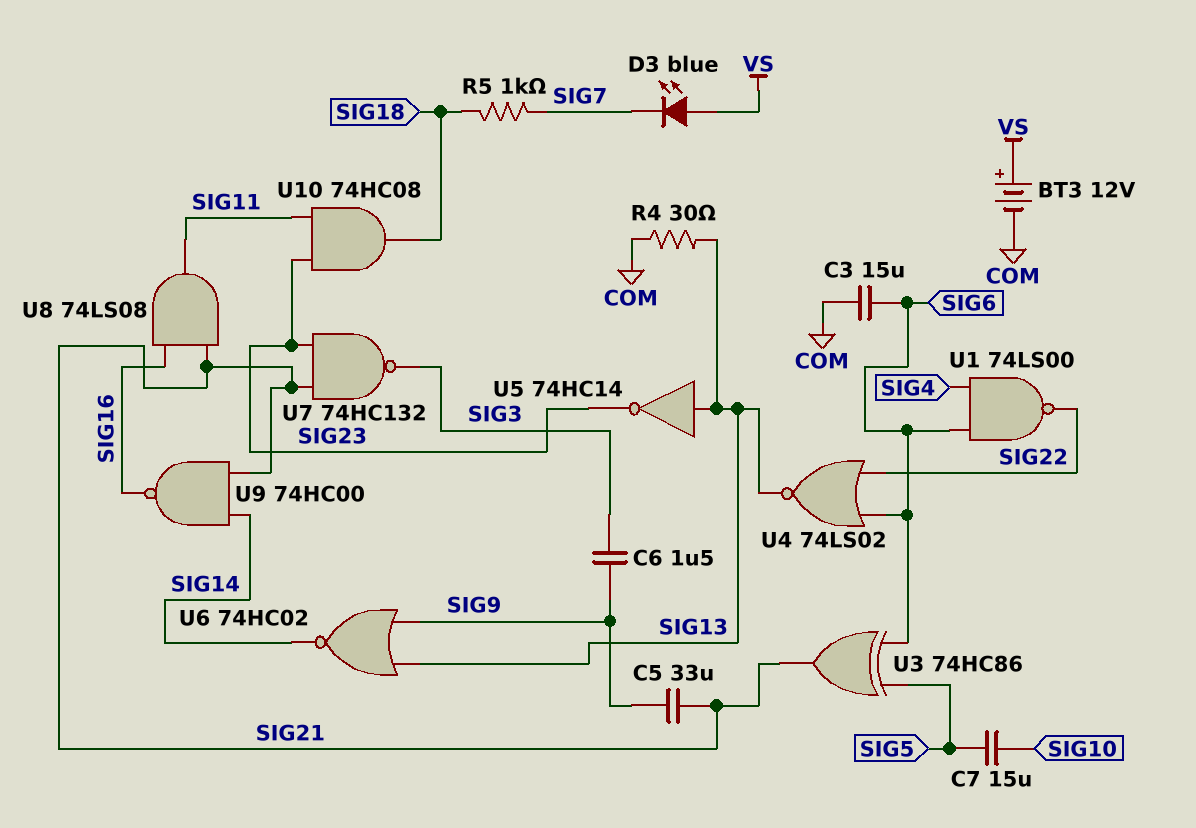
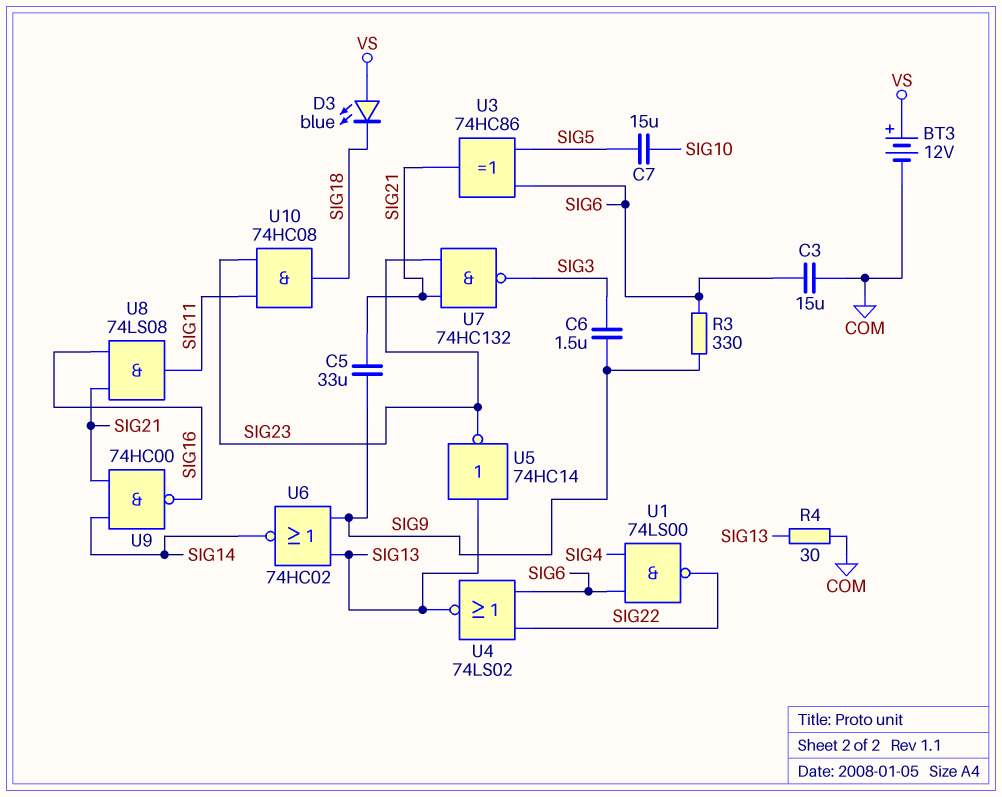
D3: LED blue (A VS, K SIG7) -> LED blue (A VS, K SIG18)
R3: none -> 330 (SIG6, SIG9)
R5: 1k (SIG7, SIG18) -> none

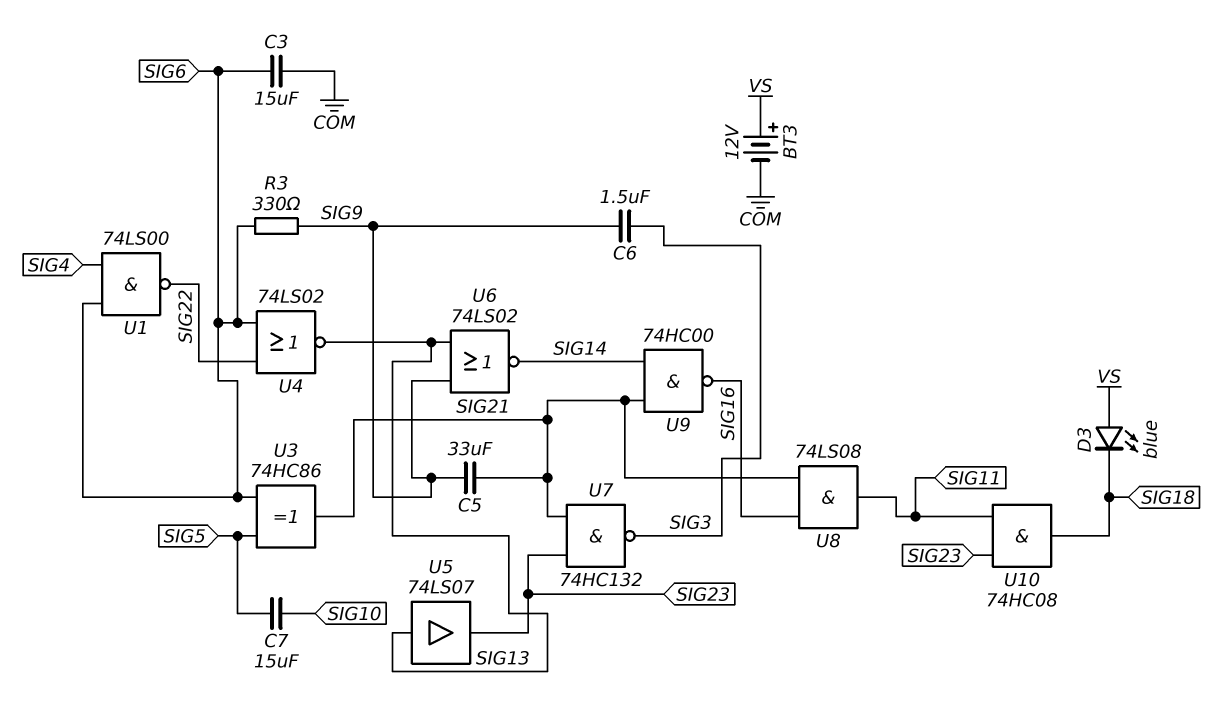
R4: 30 (COM, SIG13) -> none
U5: NOT 74HC14 (in SIG13, out SIG23) -> buffer 74LS07 (in SIG13, out SIG23)
U6: NOR 74HC02 (in SIG9, in SIG13, out SIG14) -> NOR 74LS02 (in SIG9, in SIG13, out SIG14)

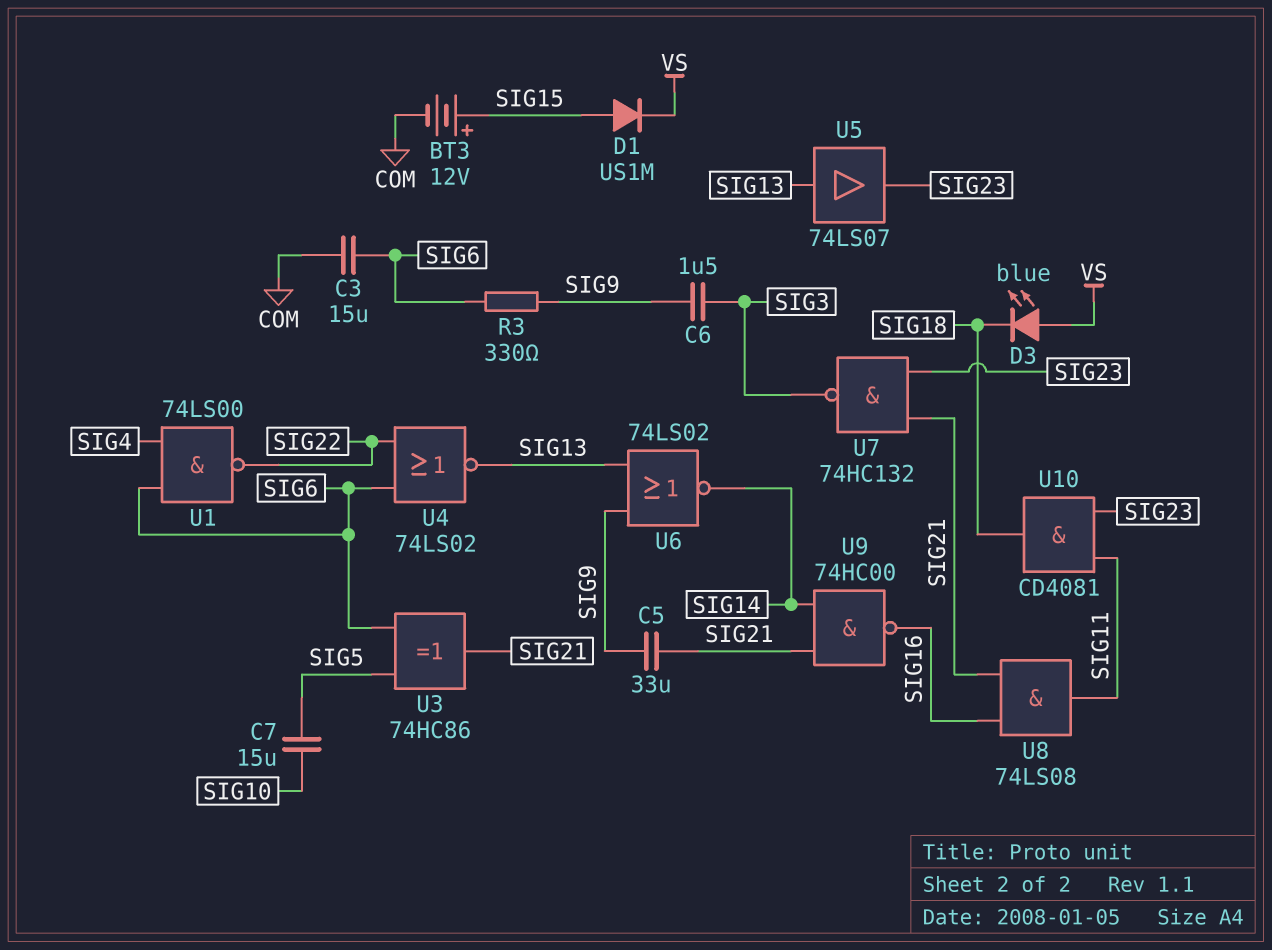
BT3: 12V (plus VS, minus COM) -> 12V (plus SIG15, minus COM)
D1: none -> diode US1M (A SIG15, K VS)
U10: AND 74HC08 (in SIG11, in SIG23, out SIG18) -> AND CD4081 (in SIG11, in SIG23, out SIG18)

